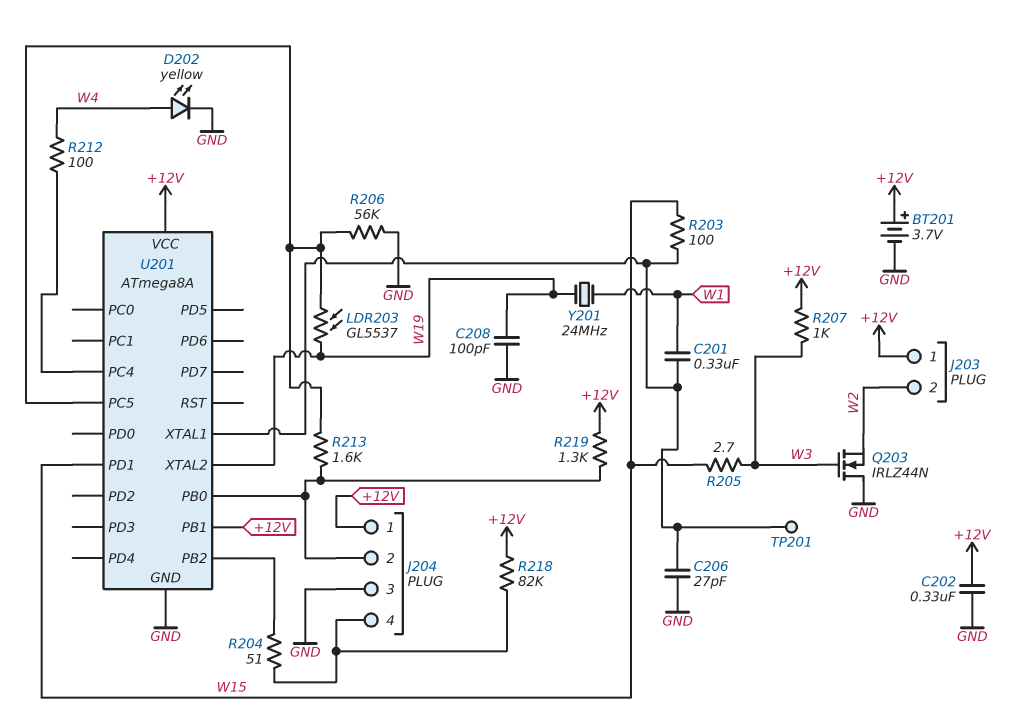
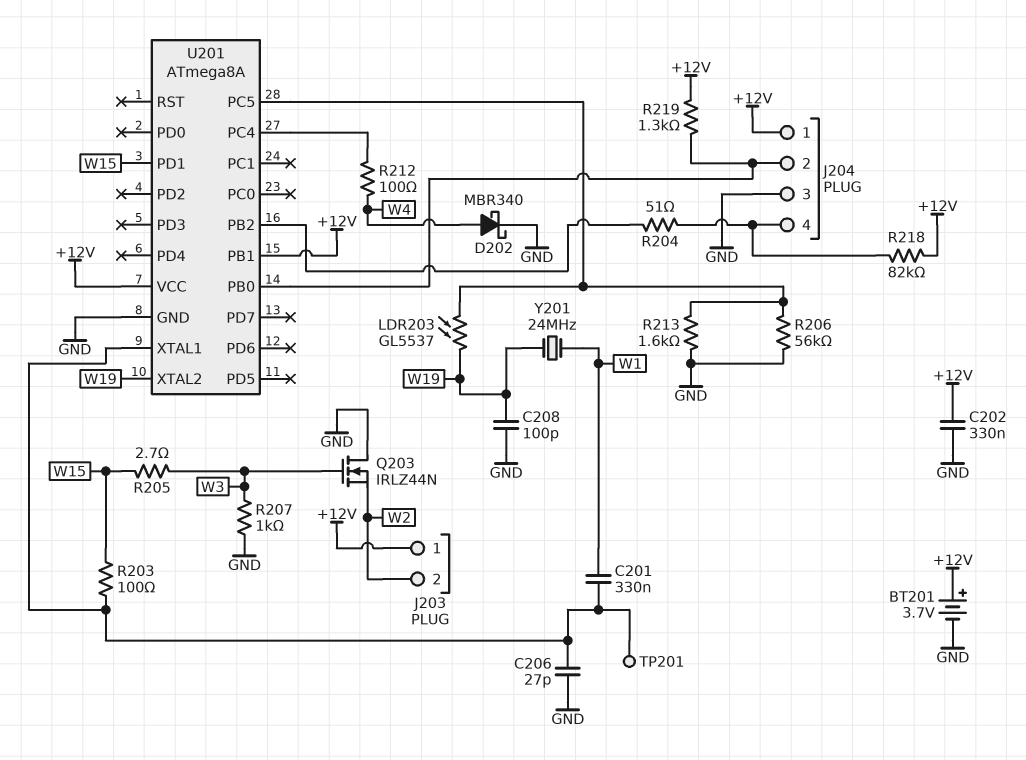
D202: LED yellow (A W4, K GND) -> schottky MBR340 (A W4, K GND)
R207: 1k (+12V, W3) -> 1k (GND, W3)
R213: 1.6k (J204/2, U201/PC5) -> 1.6k (GND, U201/PC5)

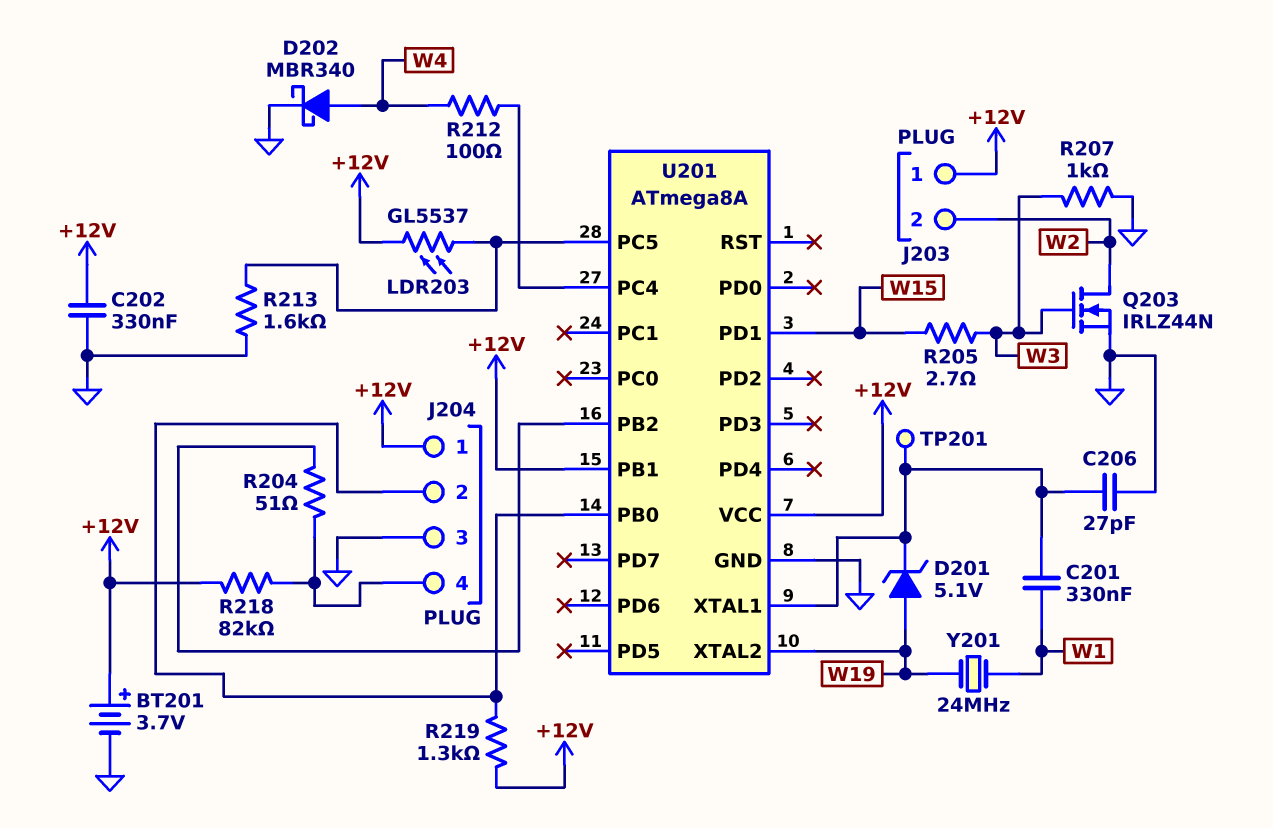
C208: 100pF (GND, W19) -> none
D201: none -> zener 5.1V (A W19, K U201/XTAL1)
LDR203: GL5537 (U201/PC5, W19) -> GL5537 (+12V, U201/PC5)
Q203: NMOS IRLZ44N (G W3, D GND, S W2) -> NMOS IRLZ44N (G W3, D W2, S GND)
R203: 100 (U201/XTAL1, W15) -> none
R206: 56k (GND, U201/PC5) -> none

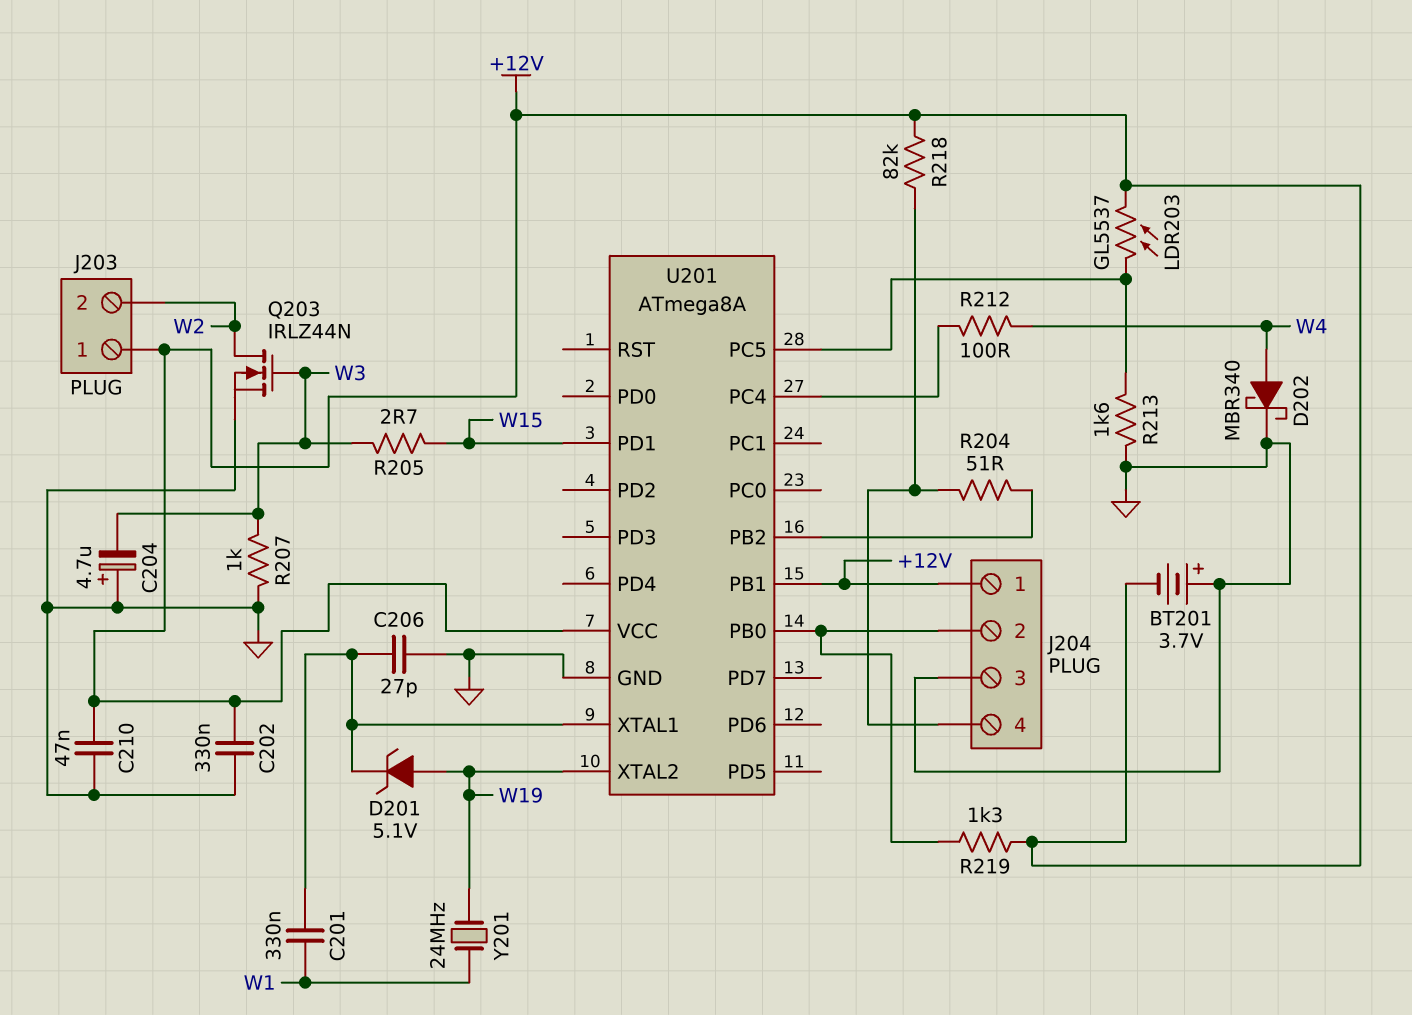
BT201: 3.7V (plus +12V, minus GND) -> 3.7V (plus GND, minus +12V)
C204: none -> 4.7uF (plus GND, minus W3)
C210: none -> 47nF (+12V, GND)
TP201: test point (U201/XTAL1) -> none

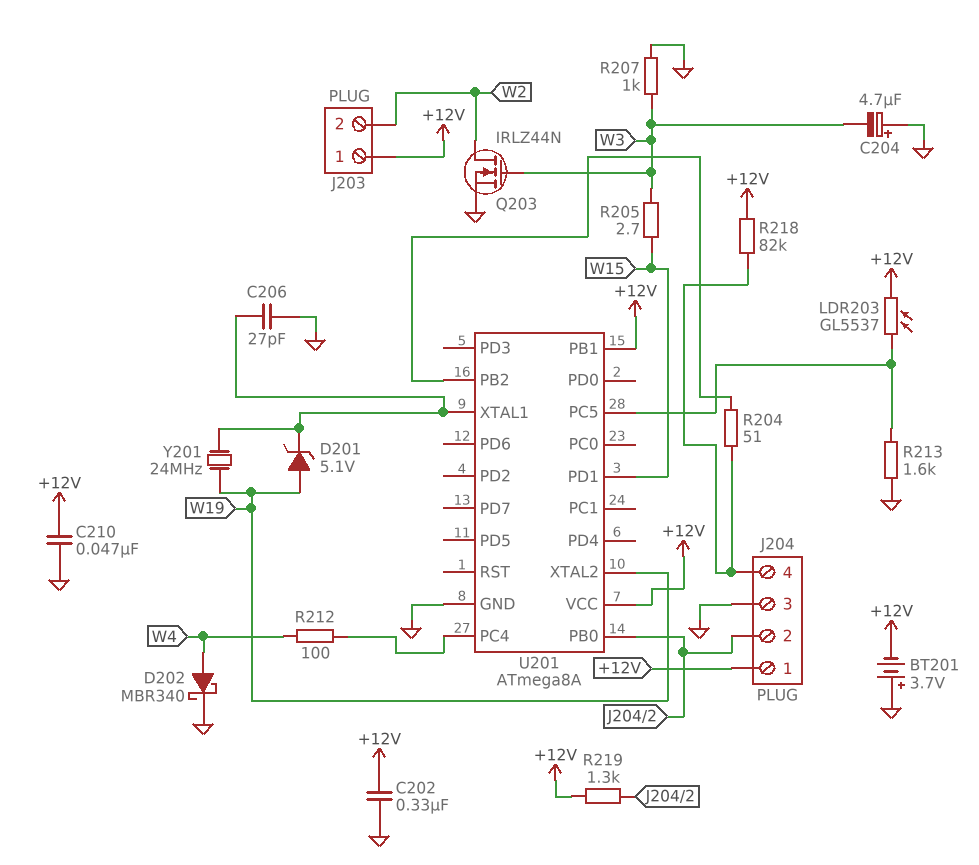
C201: 330nF (U201/XTAL1, W1) -> none
Y201: 24MHz (W1, W19) -> 24MHz (U201/XTAL1, W19)

